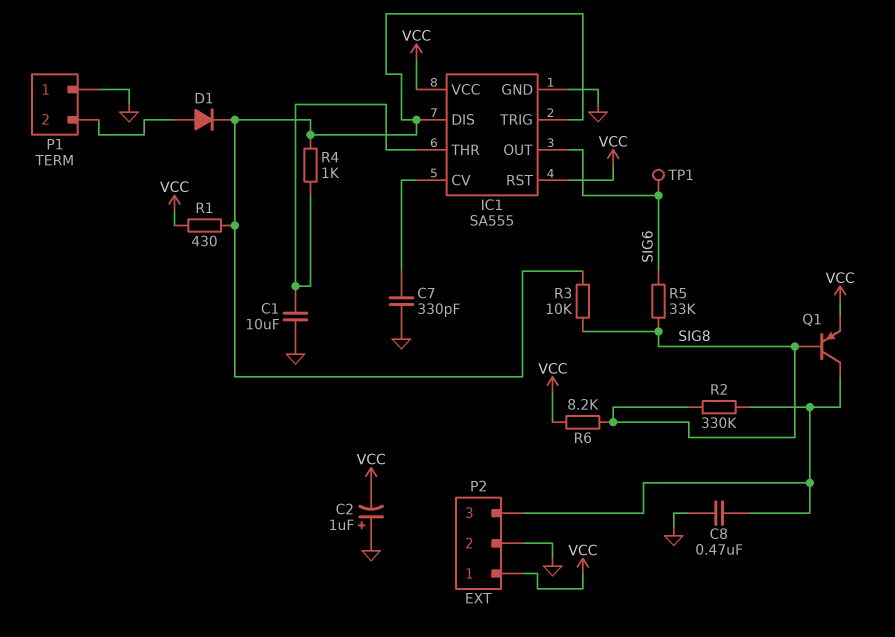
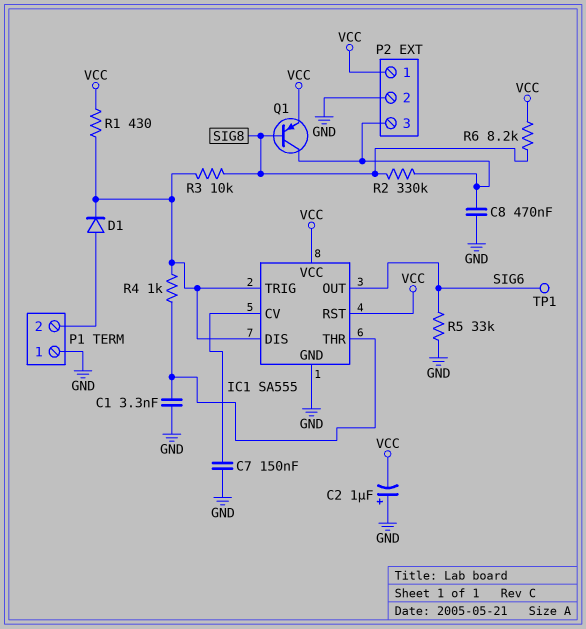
C1: 10uF (GND, IC1/THR) -> 3.3nF (GND, IC1/THR)
C7: 330pF (GND, IC1/CV) -> 150nF (GND, IC1/CV)
R5: 33k (SIG6, SIG8) -> 33k (GND, SIG6)

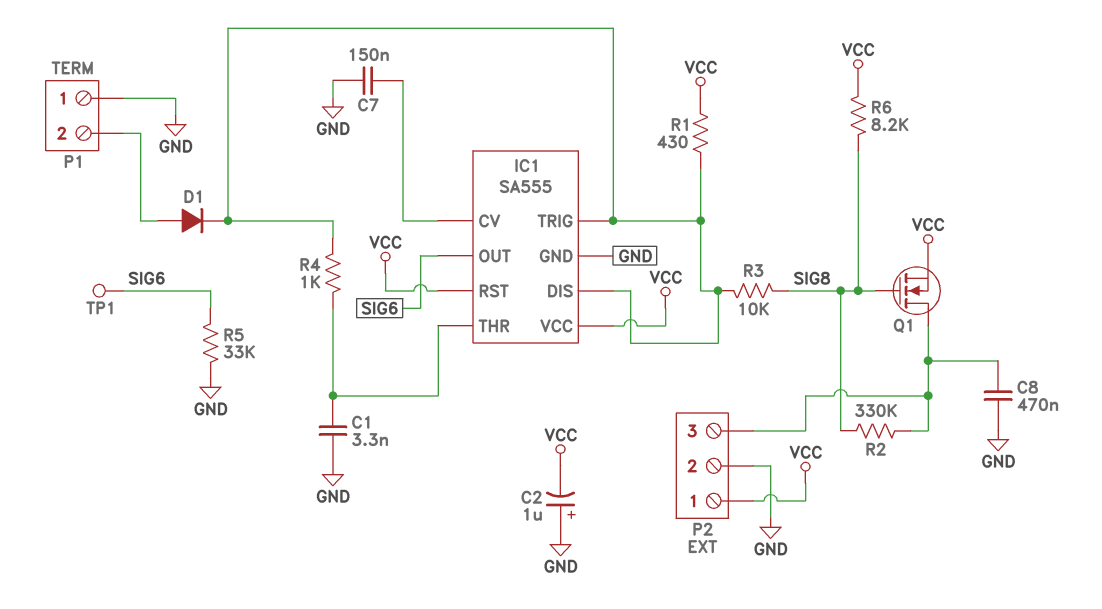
Q1: PNP (B SIG8, C P2/3, E VCC) -> NMOS (G SIG8, D P2/3, S VCC)

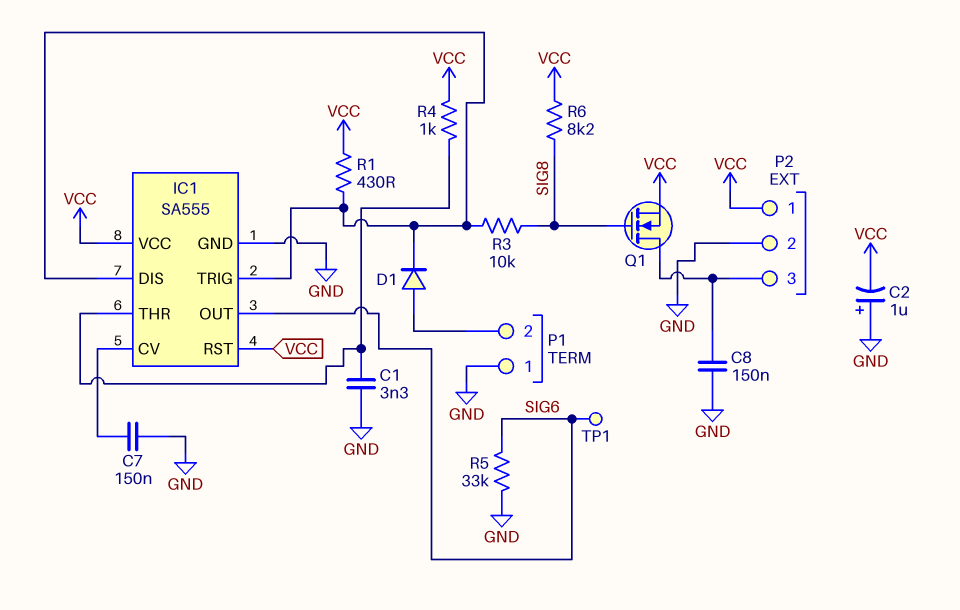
C8: 470nF (GND, P2/3) -> 150nF (GND, P2/3)
R2: 330k (P2/3, SIG8) -> none
R4: 1k (IC1/DIS, IC1/THR) -> 1k (IC1/THR, VCC)

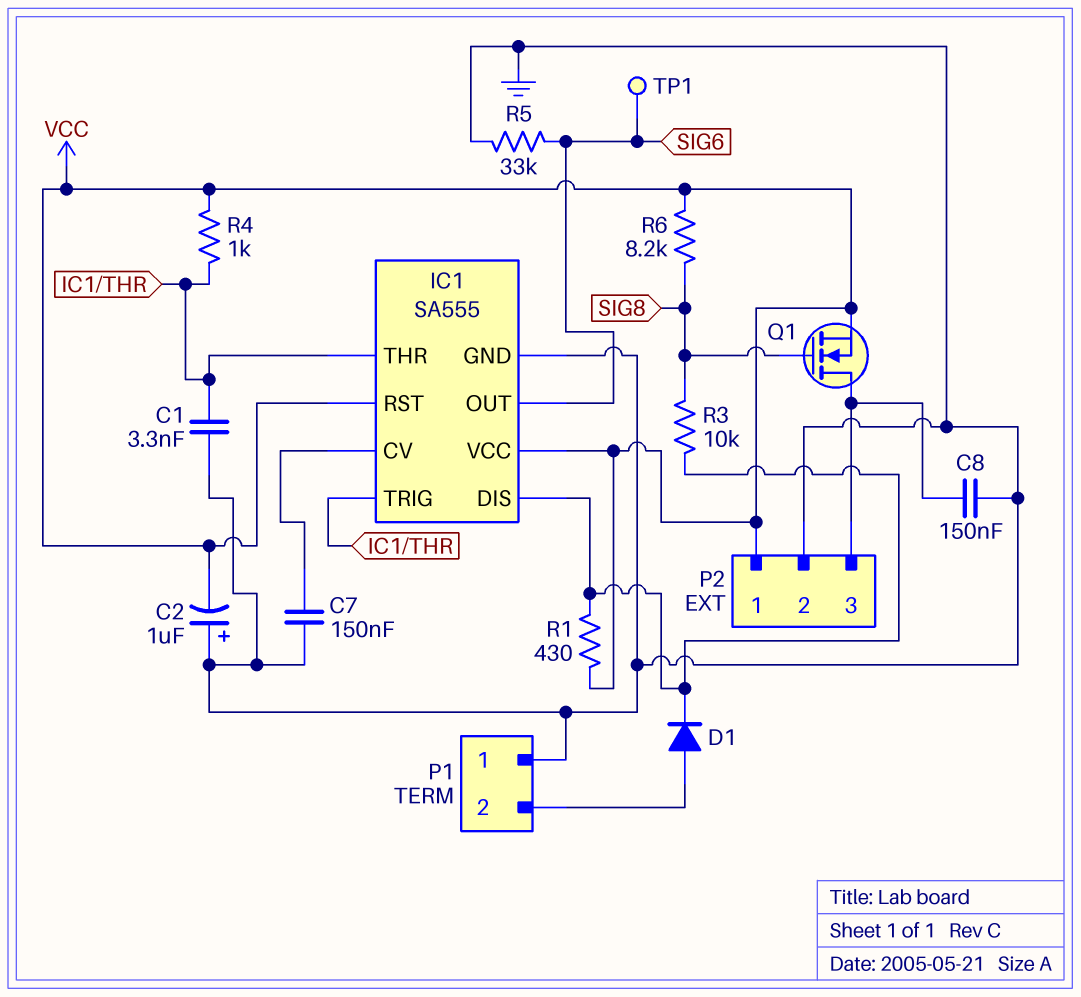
IC1 pin TRIG: IC1/DIS -> IC1/THR

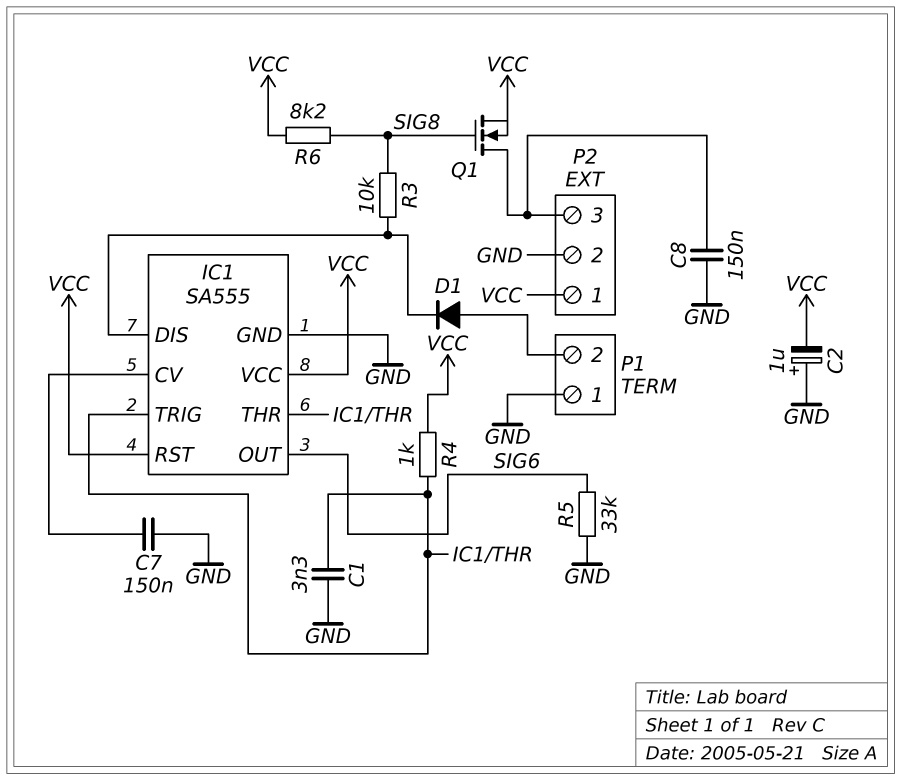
R1: 430 (IC1/DIS, VCC) -> none
TP1: test point (SIG6) -> none

